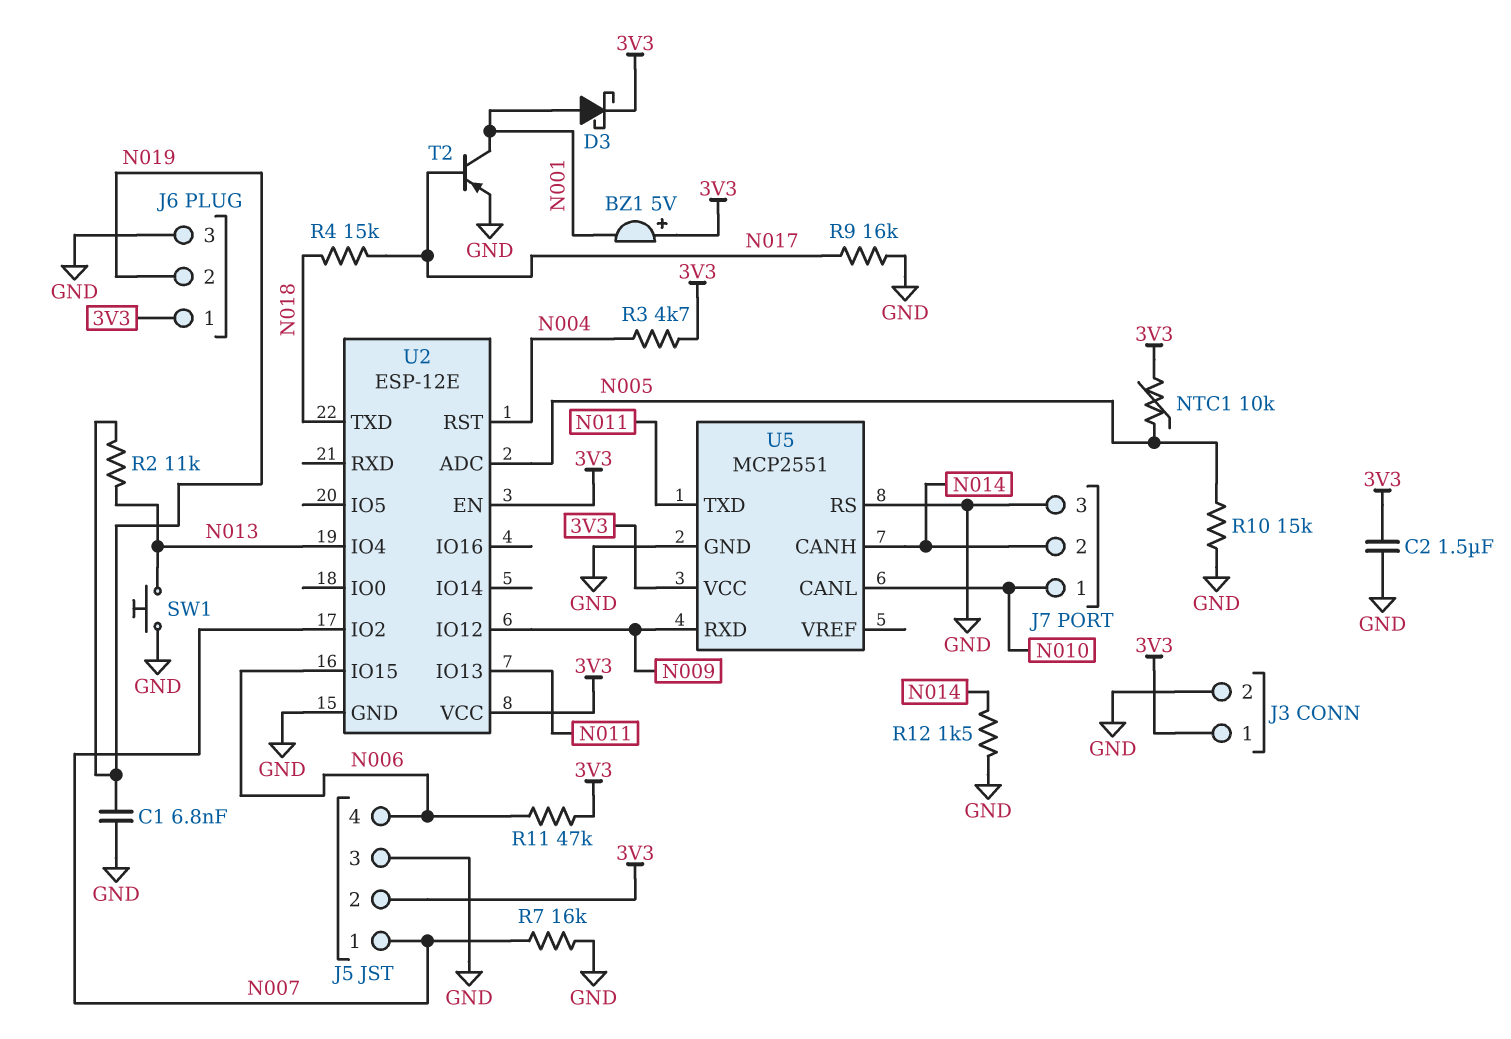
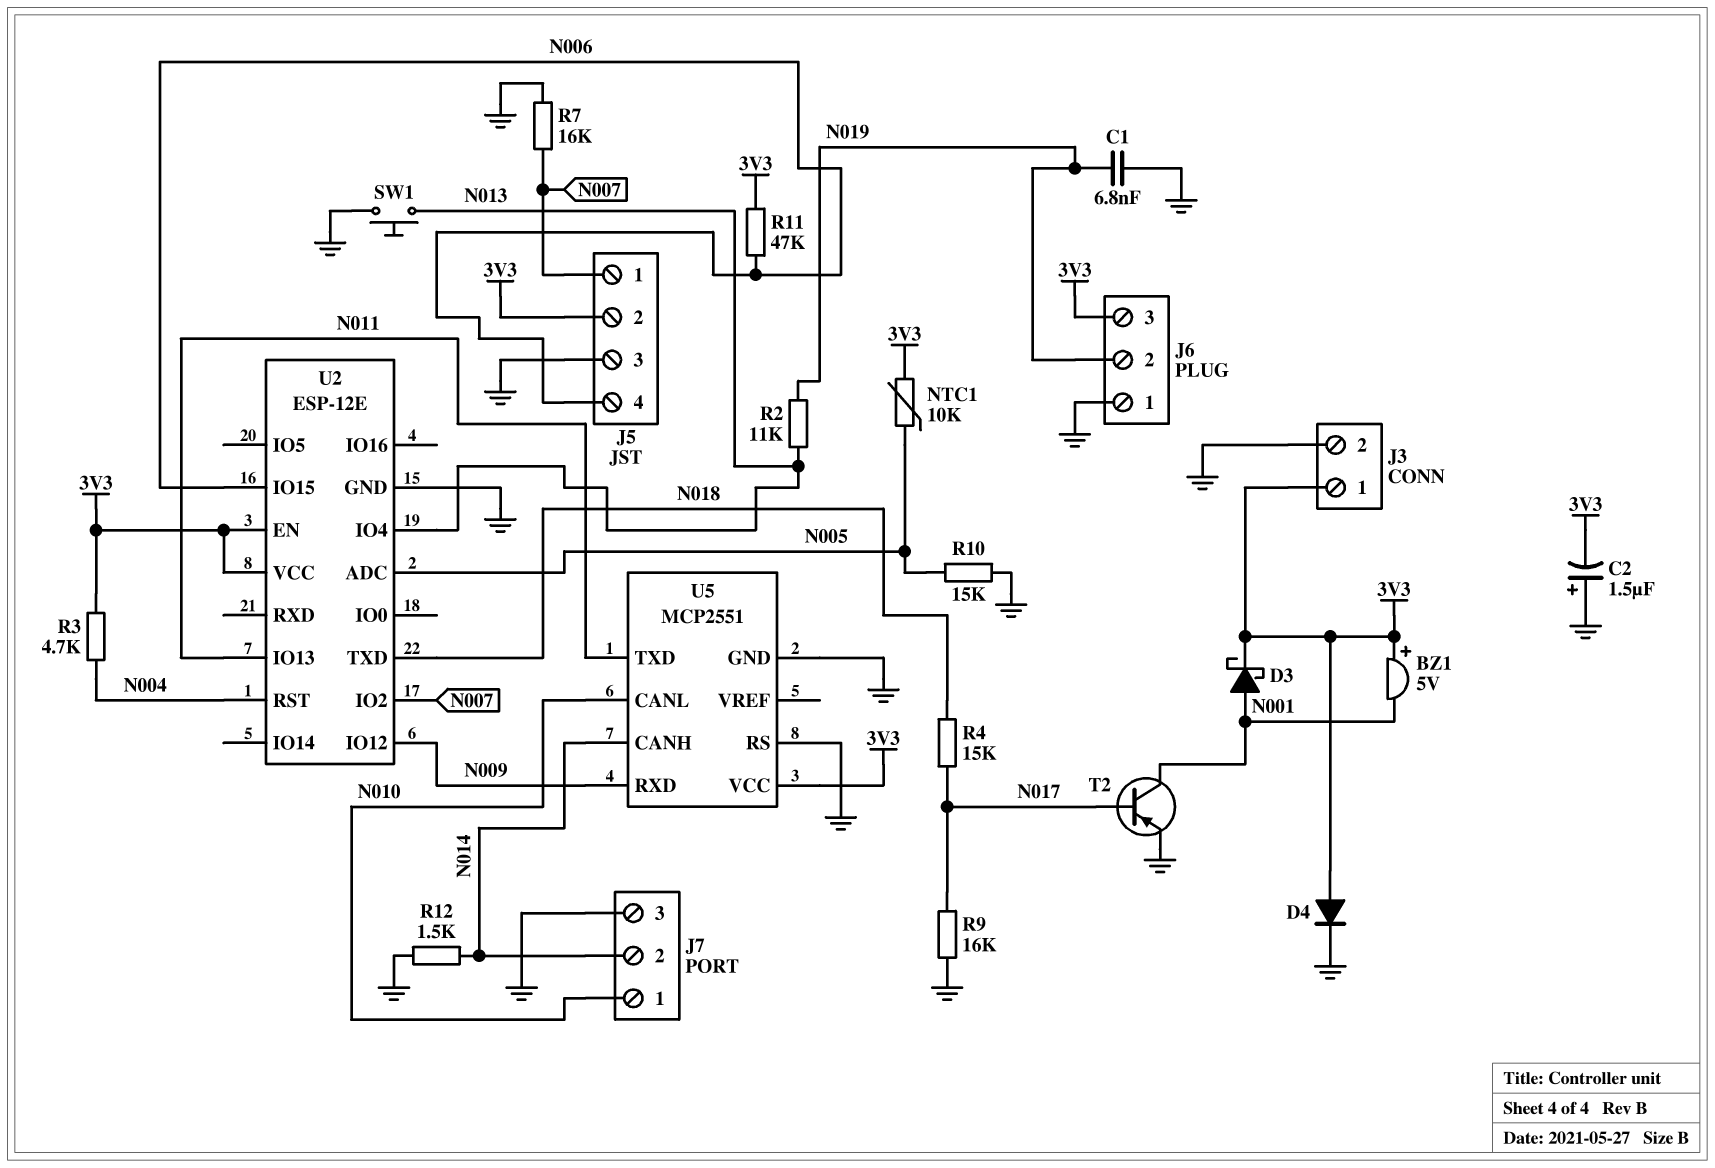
C2: 1.5uF (3V3, GND) -> 1.5uF (plus GND, minus 3V3)
D4: none -> diode (A 3V3, K GND)
J6 pin 1: 3V3 -> GND
J6 pin 3: GND -> 3V3

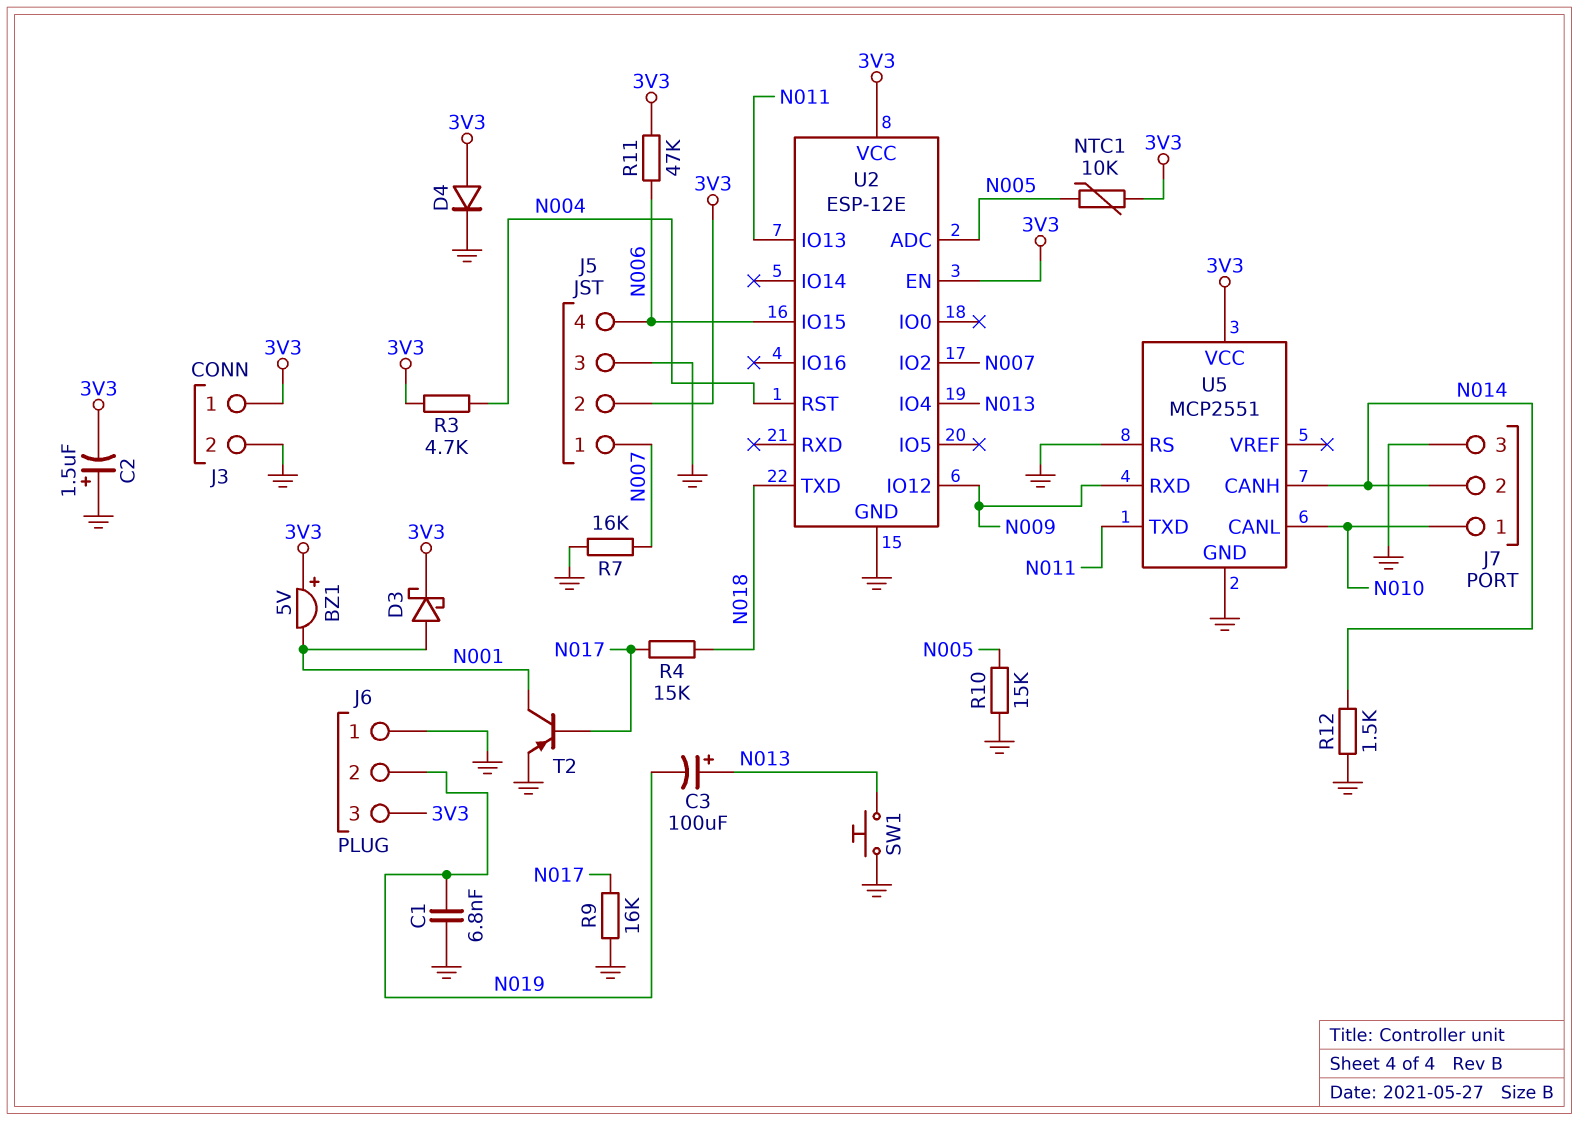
C3: none -> 100uF (plus N013, minus N019)
R2: 11k (N013, N019) -> none

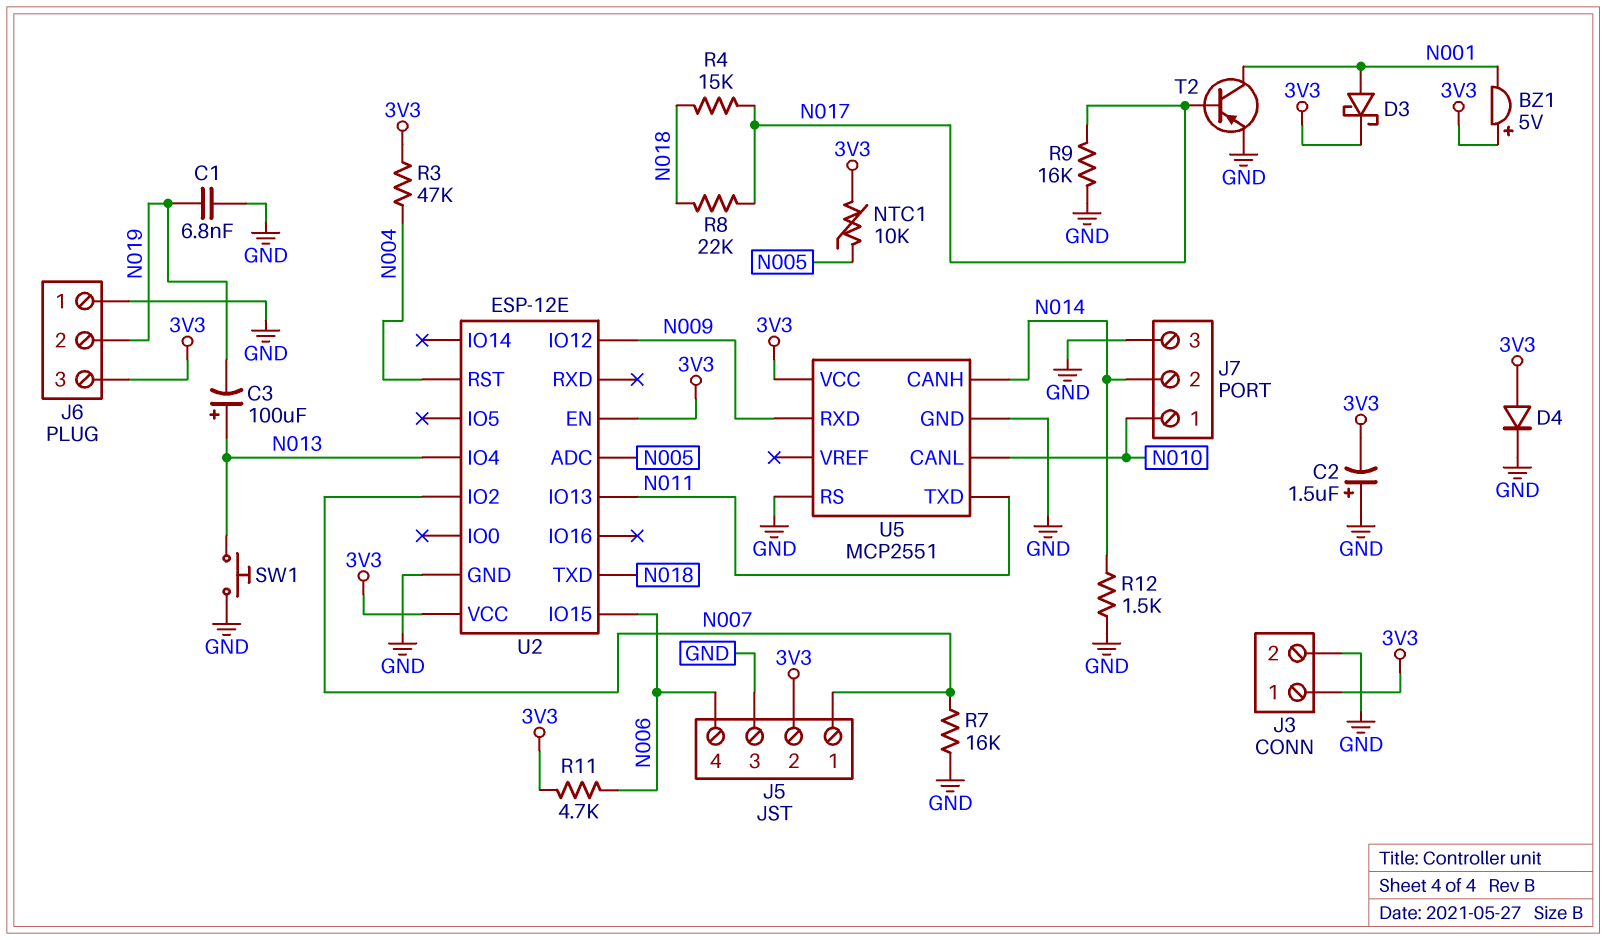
R3: 4.7k (3V3, N004) -> 47k (3V3, N004)
R8: none -> 22k (N017, N018)
R10: 15k (GND, N005) -> none
R11: 47k (3V3, N006) -> 4.7k (3V3, N006)

